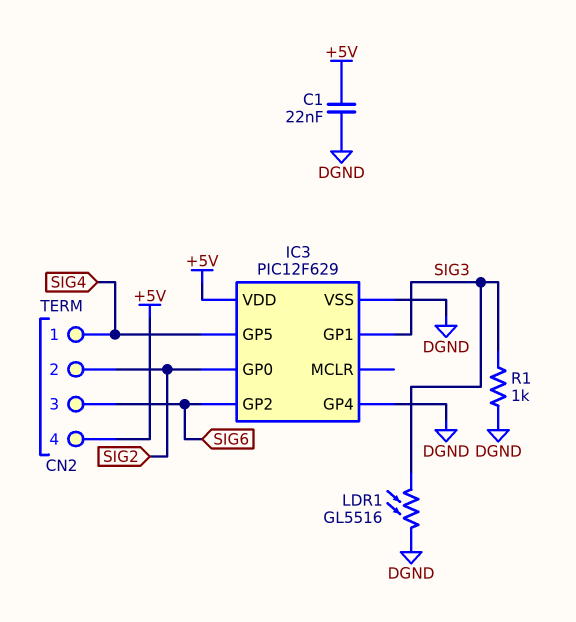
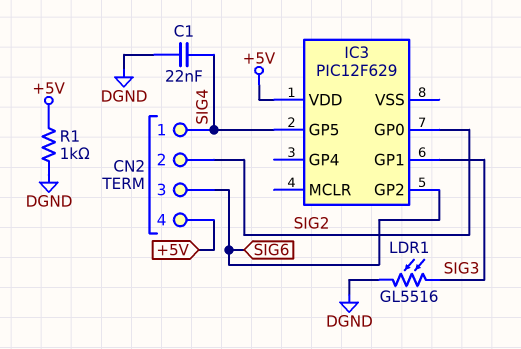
C1: 22nF (+5V, DGND) -> 22nF (DGND, SIG4)
IC3 pin GP4: DGND -> none
IC3 pin VSS: DGND -> none
R1: 1k (DGND, SIG3) -> 1k (+5V, DGND)

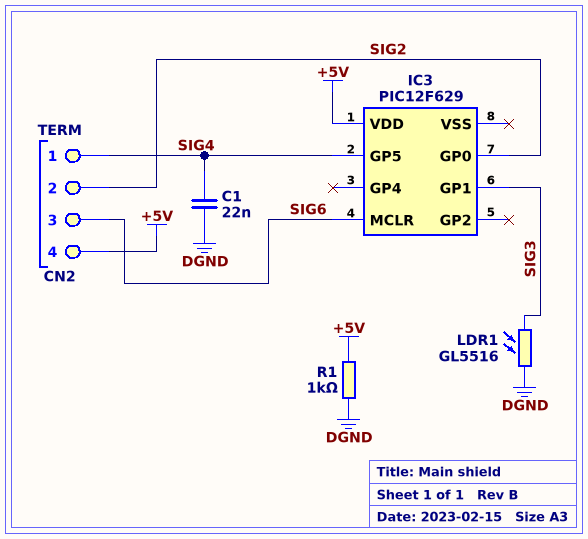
IC3 pin GP2: SIG6 -> none
IC3 pin MCLR: none -> SIG6

